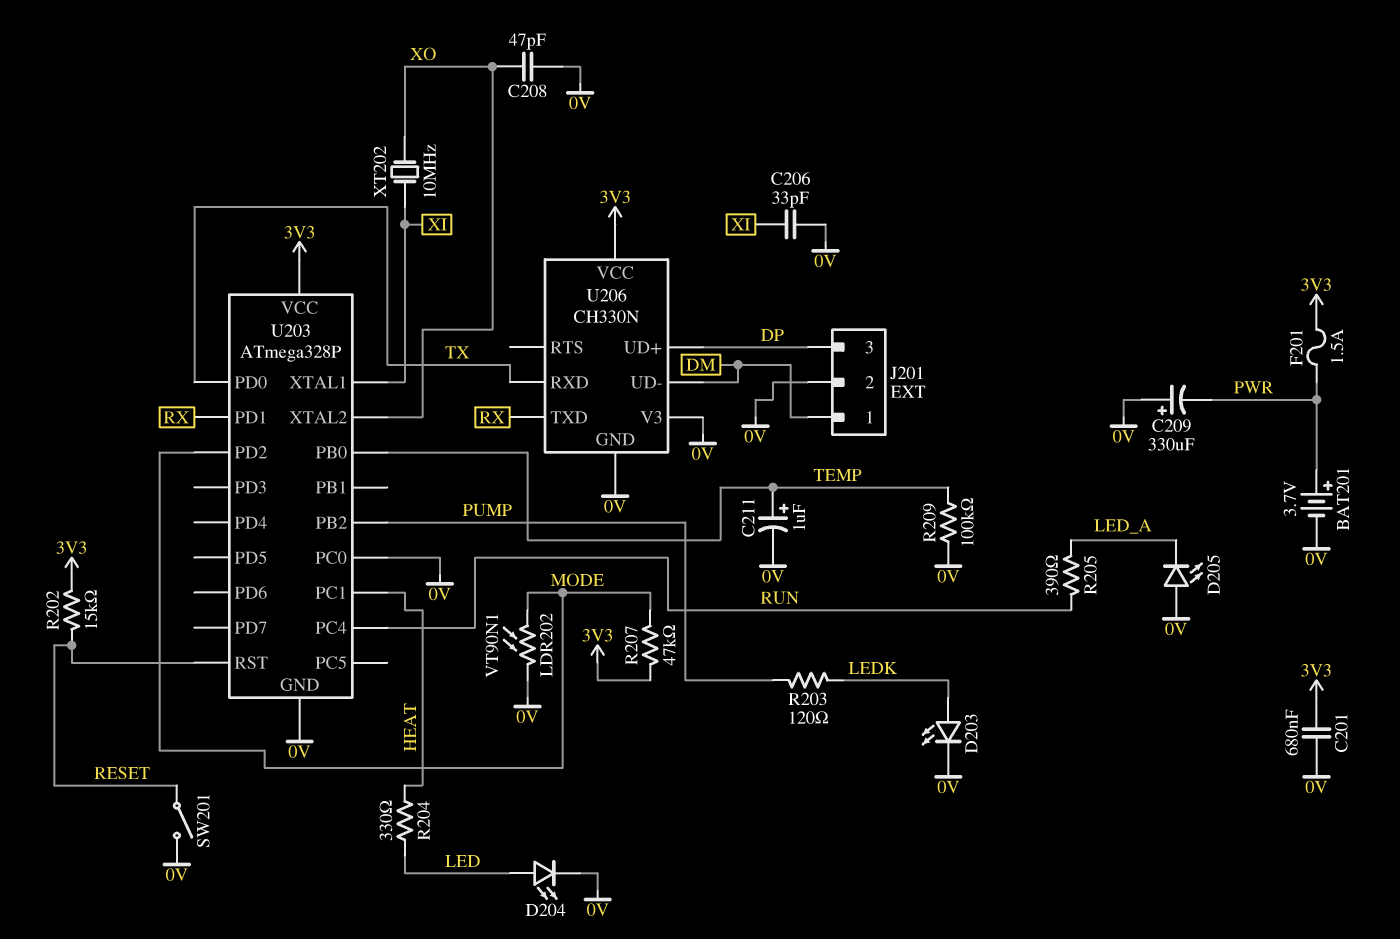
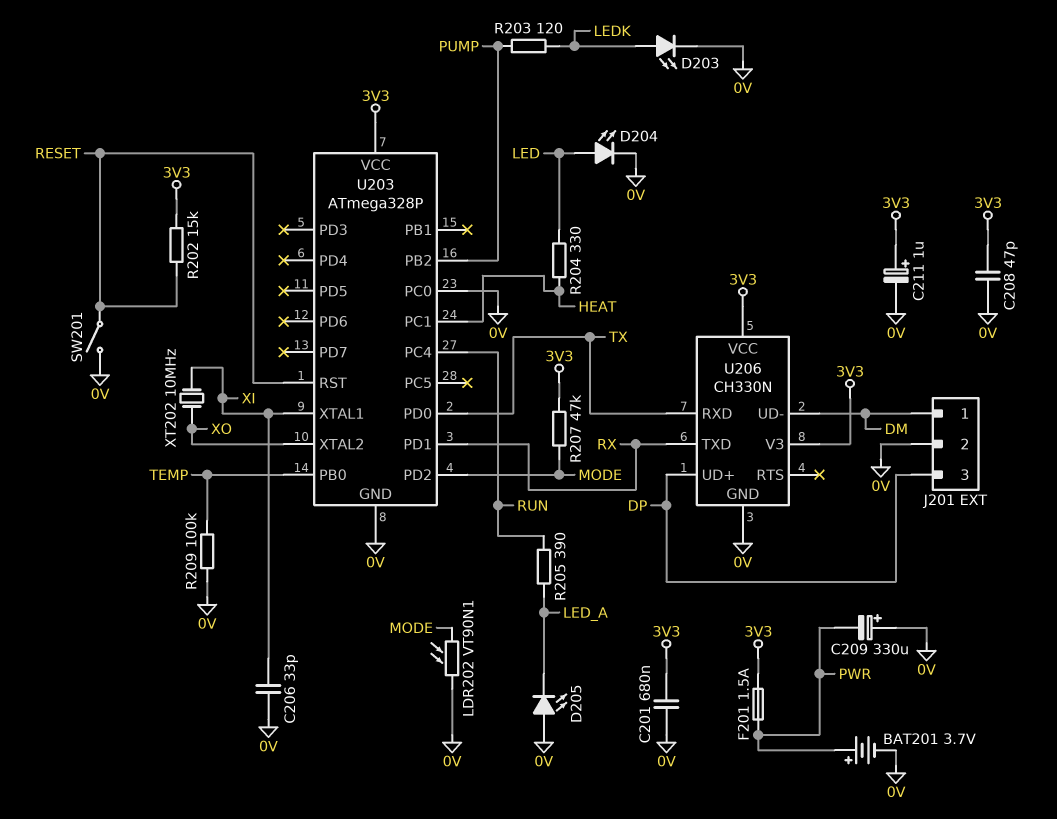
C208: 47pF (0V, XO) -> 47pF (0V, 3V3)
C211: 1uF (plus TEMP, minus 0V) -> 1uF (plus 3V3, minus 0V)
U206 pin V3: 0V -> 3V3

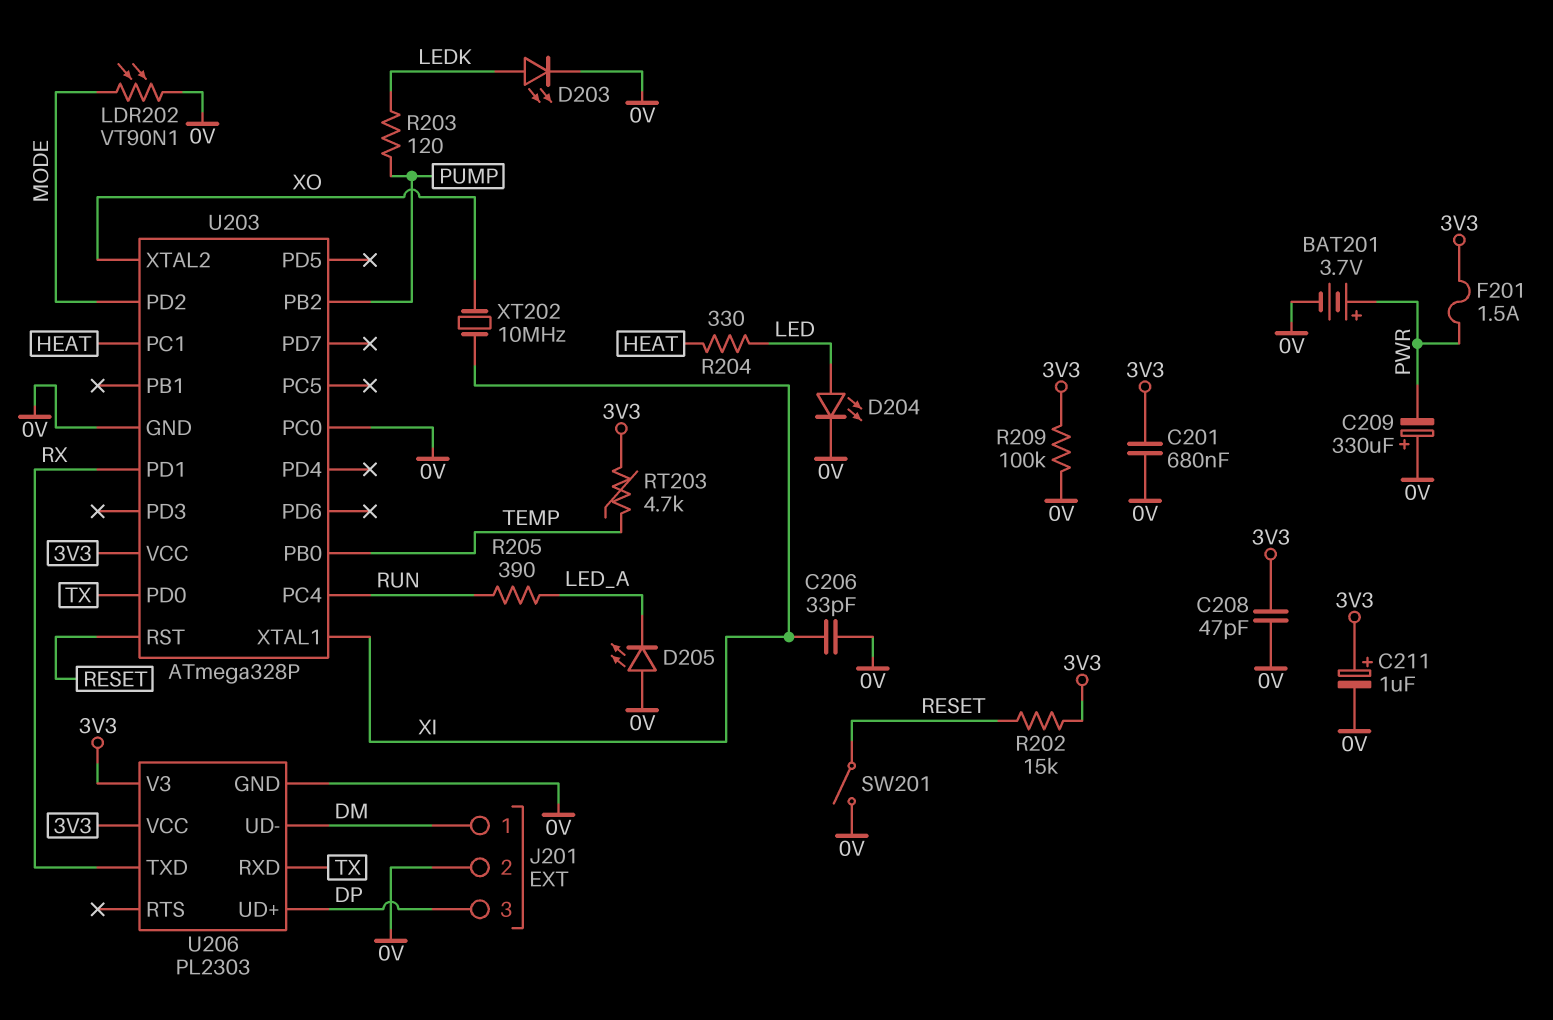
R207: 47k (3V3, MODE) -> none
R209: 100k (0V, TEMP) -> 100k (0V, 3V3)
RT203: none -> 4.7k (3V3, TEMP)
U206: CH330N -> PL2303

